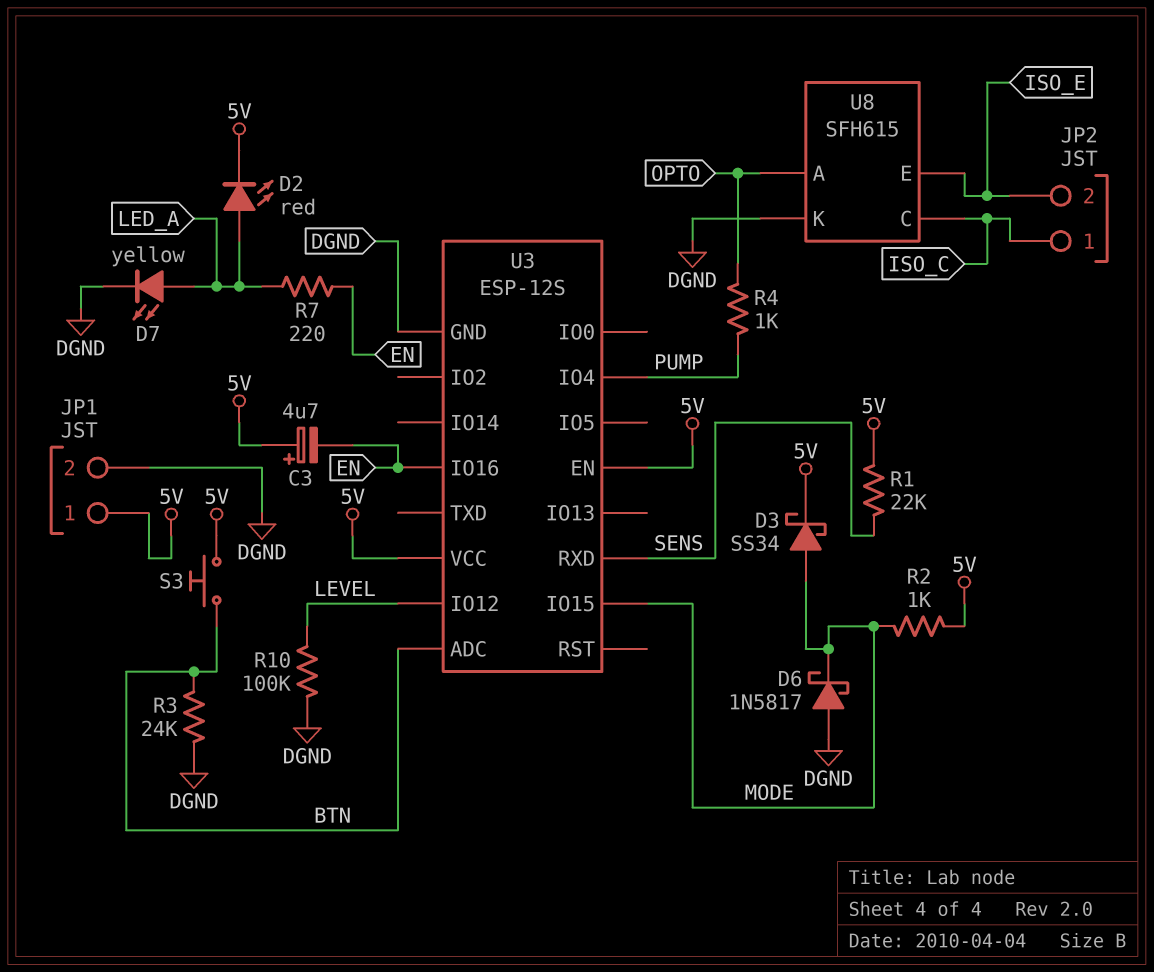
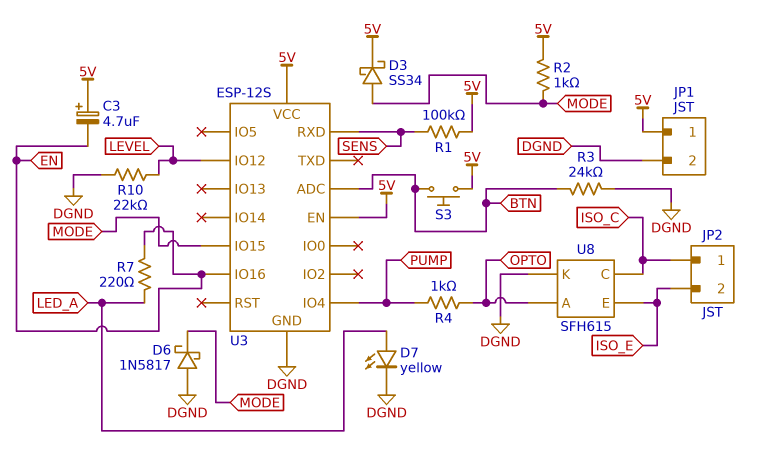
D2: LED red (A LED_A, K 5V) -> none
R1: 22k (5V, SENS) -> 100k (5V, SENS)
R10: 100k (DGND, LEVEL) -> 22k (DGND, LEVEL)

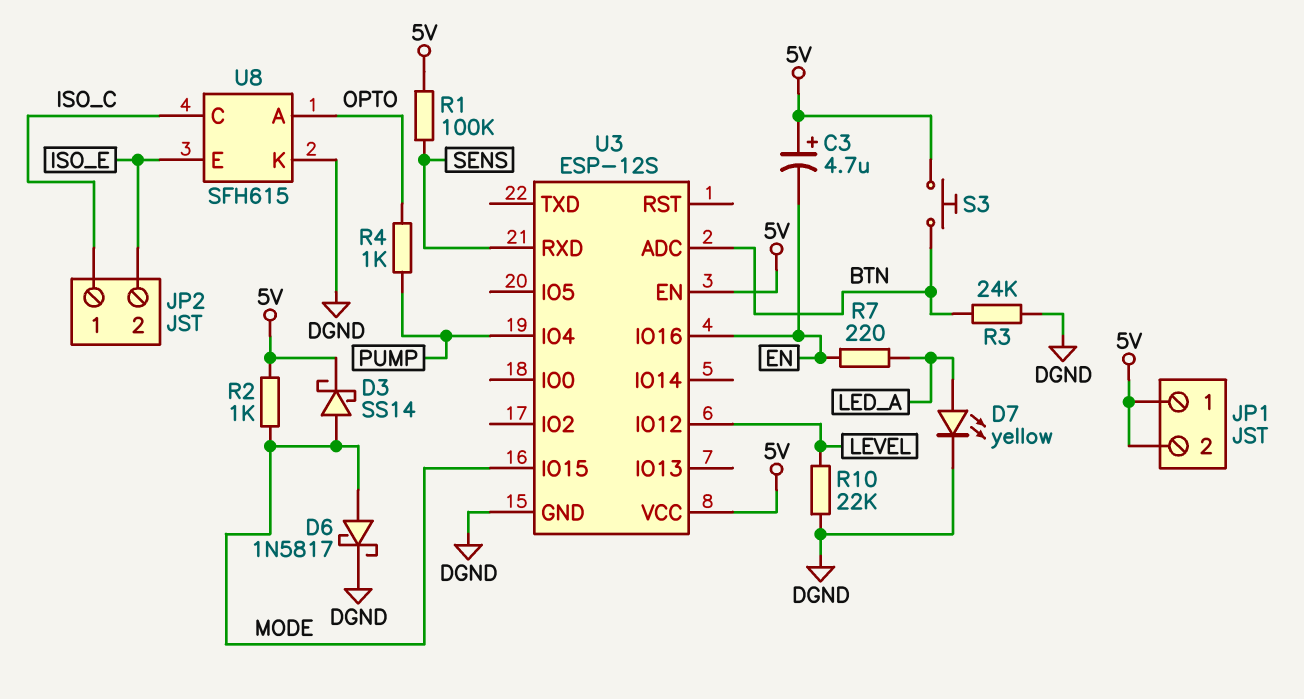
D3: schottky SS34 (A MODE, K 5V) -> schottky SS14 (A MODE, K 5V)
D6: schottky 1N5817 (A DGND, K MODE) -> schottky 1N5817 (A MODE, K DGND)
JP1 pin 2: DGND -> 5V

